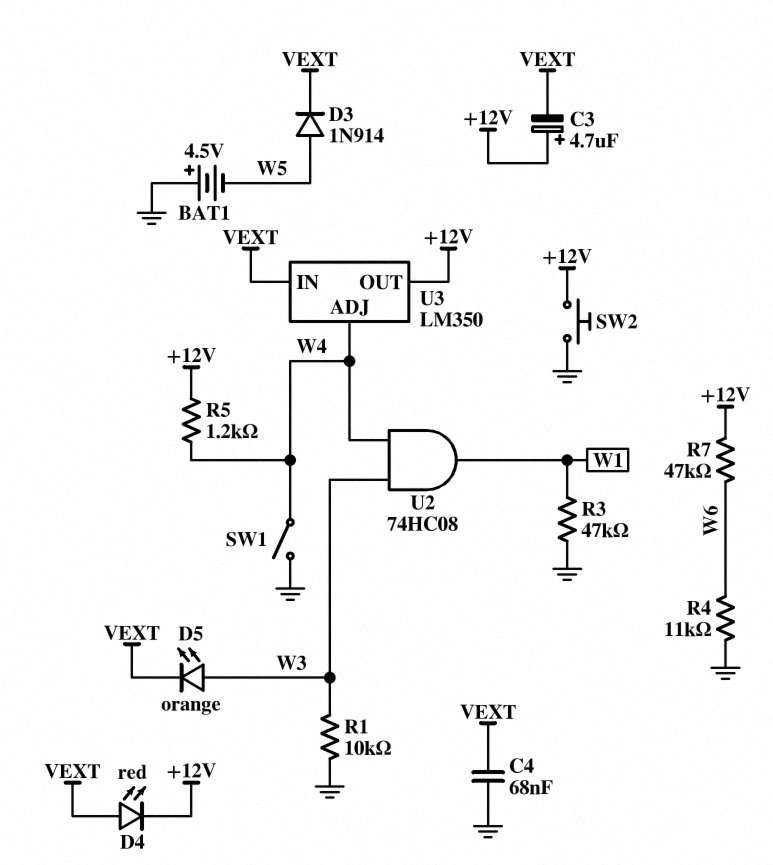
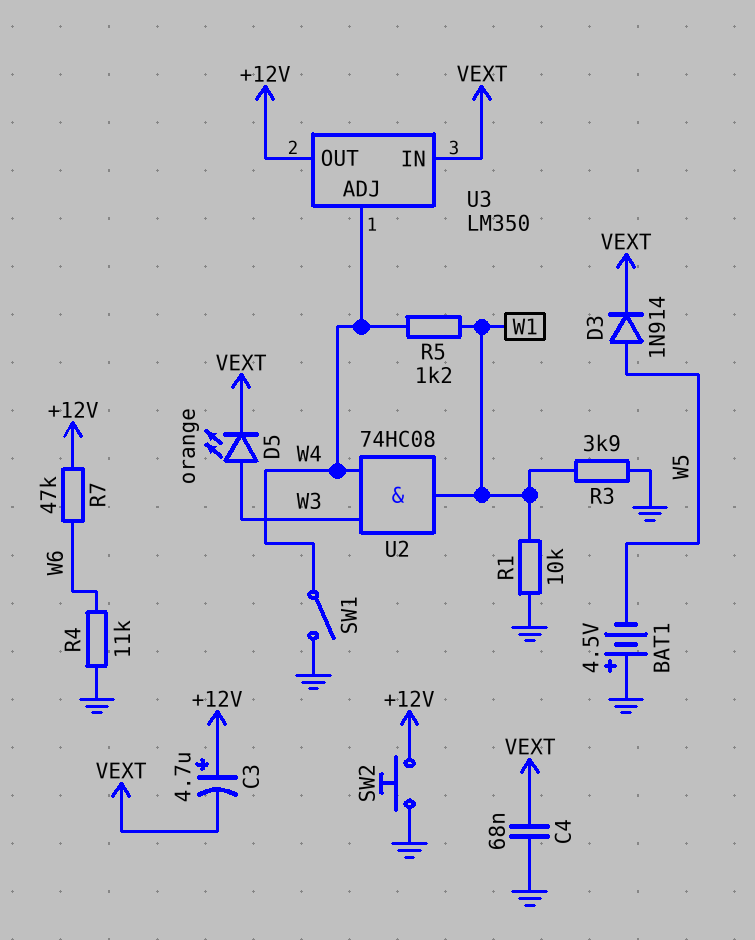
D4: LED red (A VEXT, K +12V) -> none
R1: 10k (GND, W3) -> 10k (GND, W1)
R3: 47k (GND, W1) -> 3.9k (GND, W1)
R5: 1.2k (+12V, W4) -> 1.2k (W1, W4)

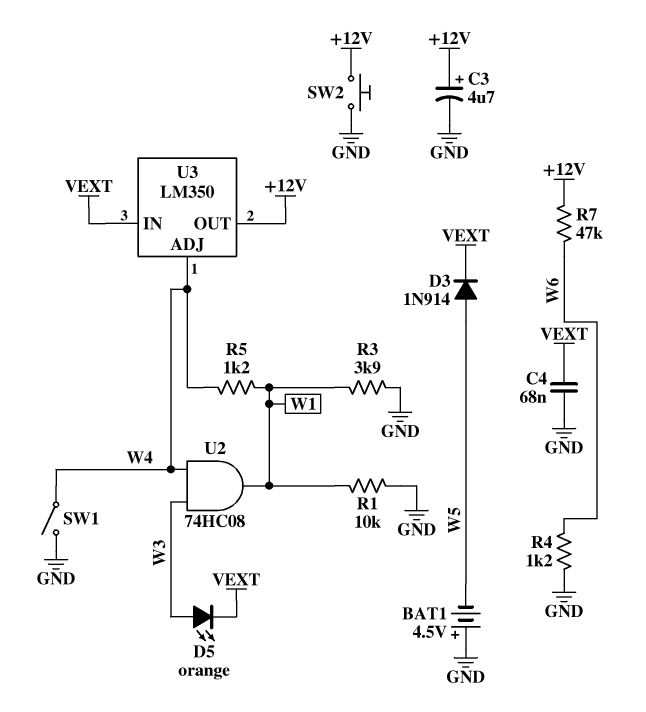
C3: 4.7uF (plus +12V, minus VEXT) -> 4.7uF (plus +12V, minus GND)
R4: 11k (GND, W6) -> 1.2k (GND, W6)

